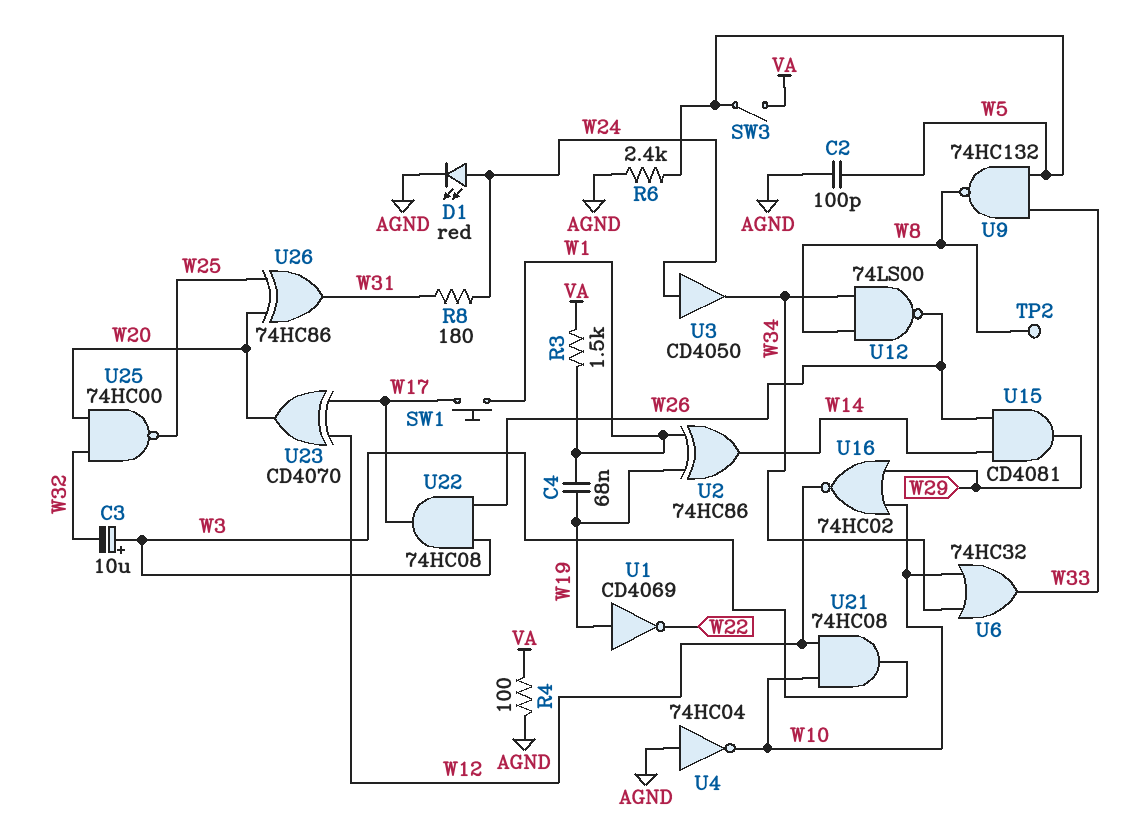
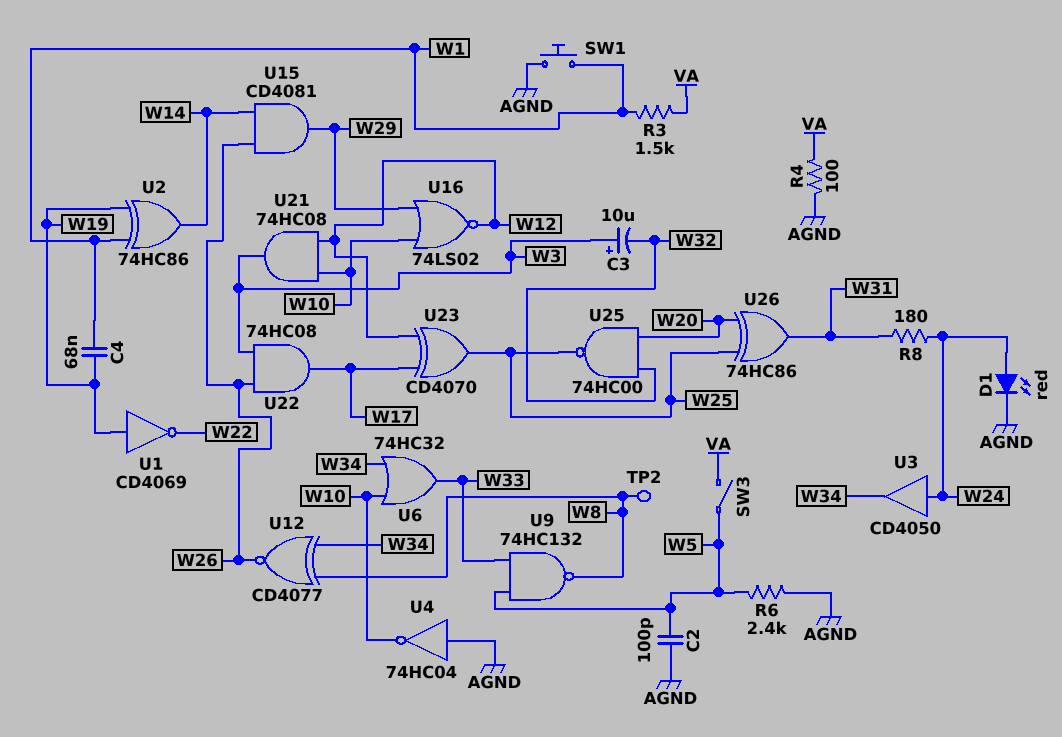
SW1: button (W1, W17) -> button (AGND, W1)
U12: NAND 74LS00 (in W8, in W34, out W26) -> XNOR CD4077 (in W8, in W34, out W26)
U16: NOR 74HC02 (in W10, in W29, out W12) -> NOR 74LS02 (in W10, in W29, out W12)
U23: XOR CD4070 (in W12, in W17, out W20) -> XOR CD4070 (in W12, in W17, out W25)

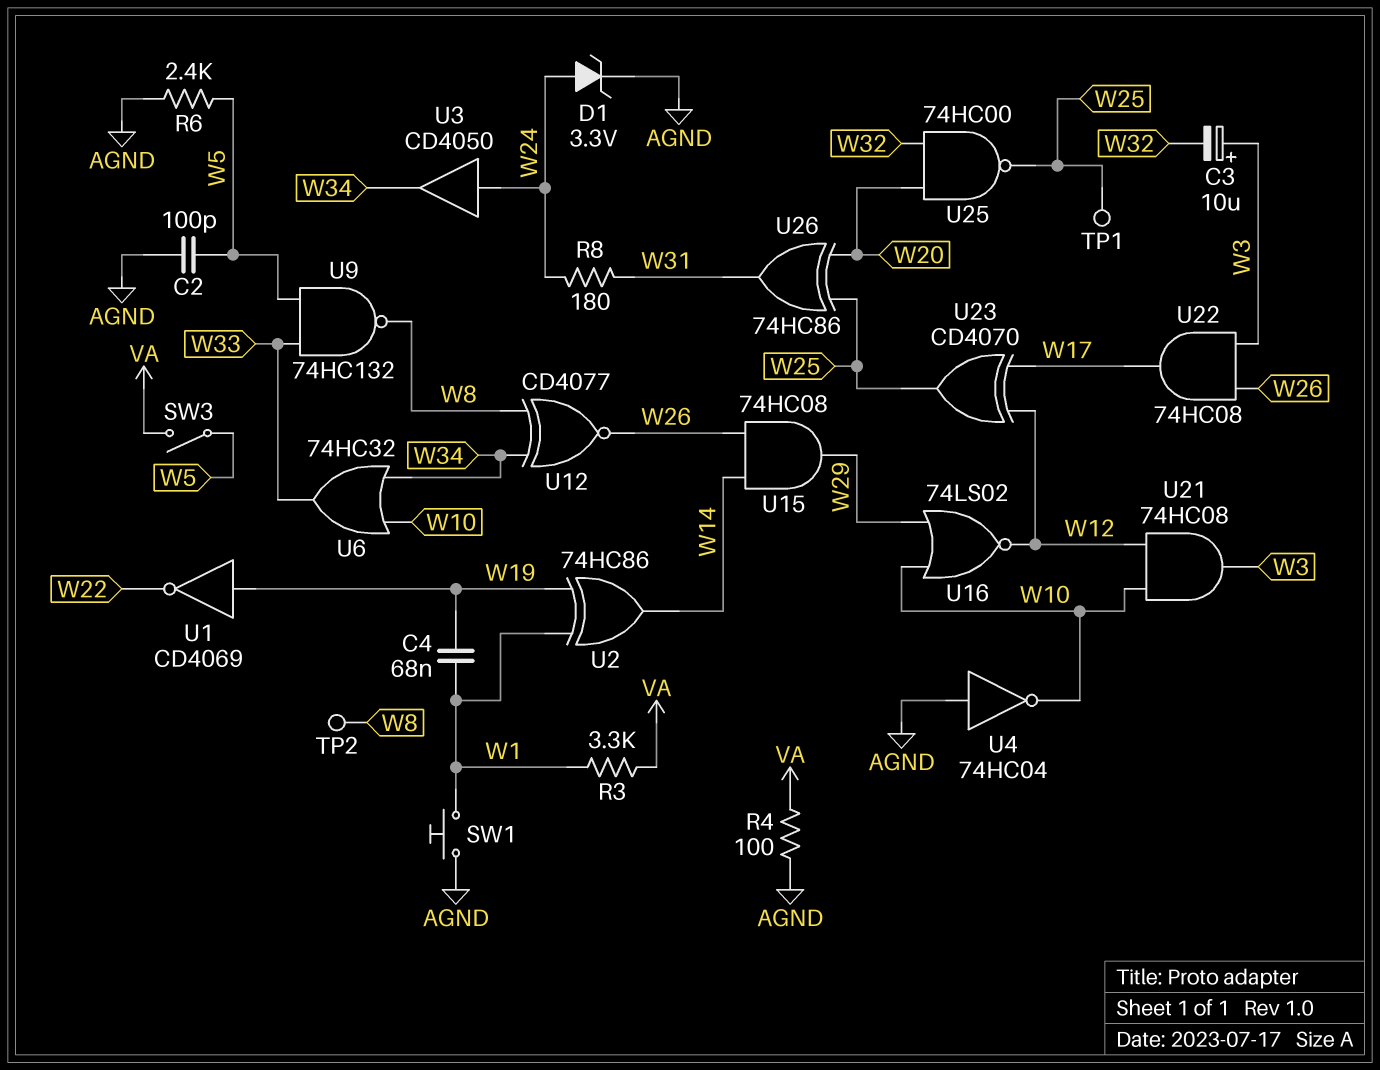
D1: LED red (A W24, K AGND) -> zener 3.3V (A W24, K AGND)
R3: 1.5k (VA, W1) -> 3.3k (VA, W1)
TP1: none -> test point (W25)
U15: AND CD4081 (in W14, in W26, out W29) -> AND 74HC08 (in W14, in W26, out W29)

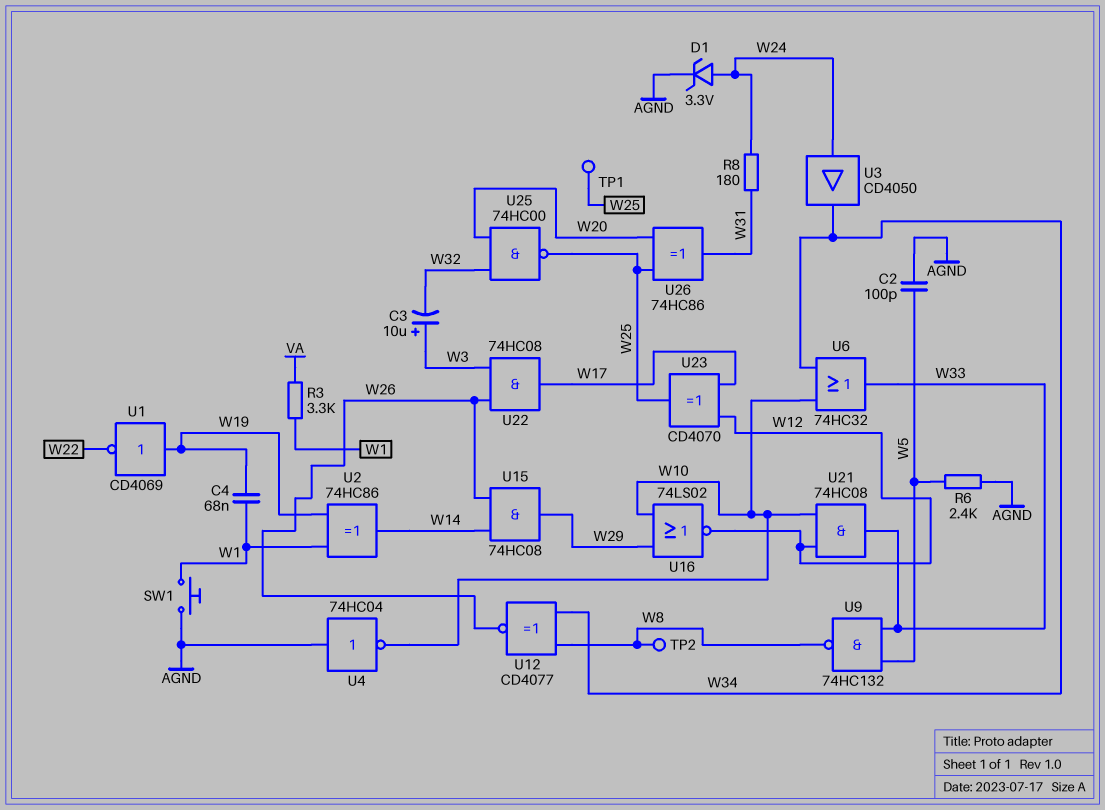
R4: 100 (AGND, VA) -> none
SW3: switch (VA, W5) -> none
U21: AND 74HC08 (in W10, in W12, out W3) -> AND 74HC08 (in W10, in W12, out W33)

